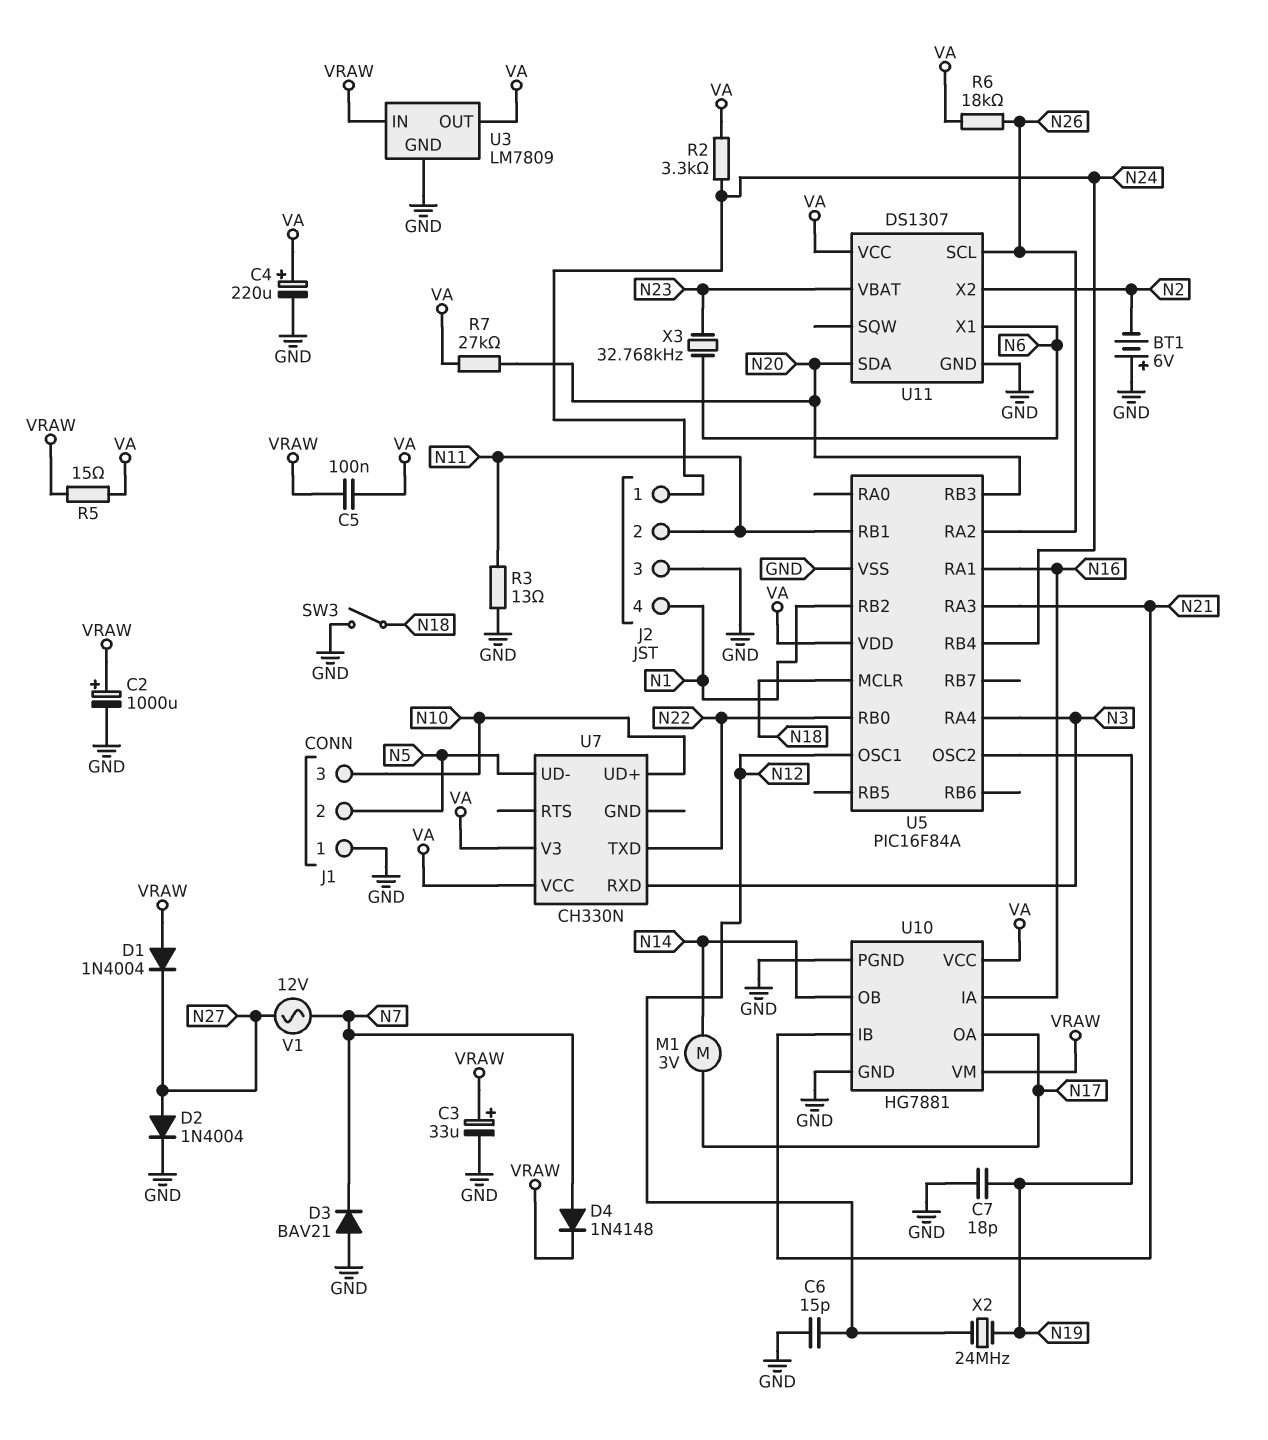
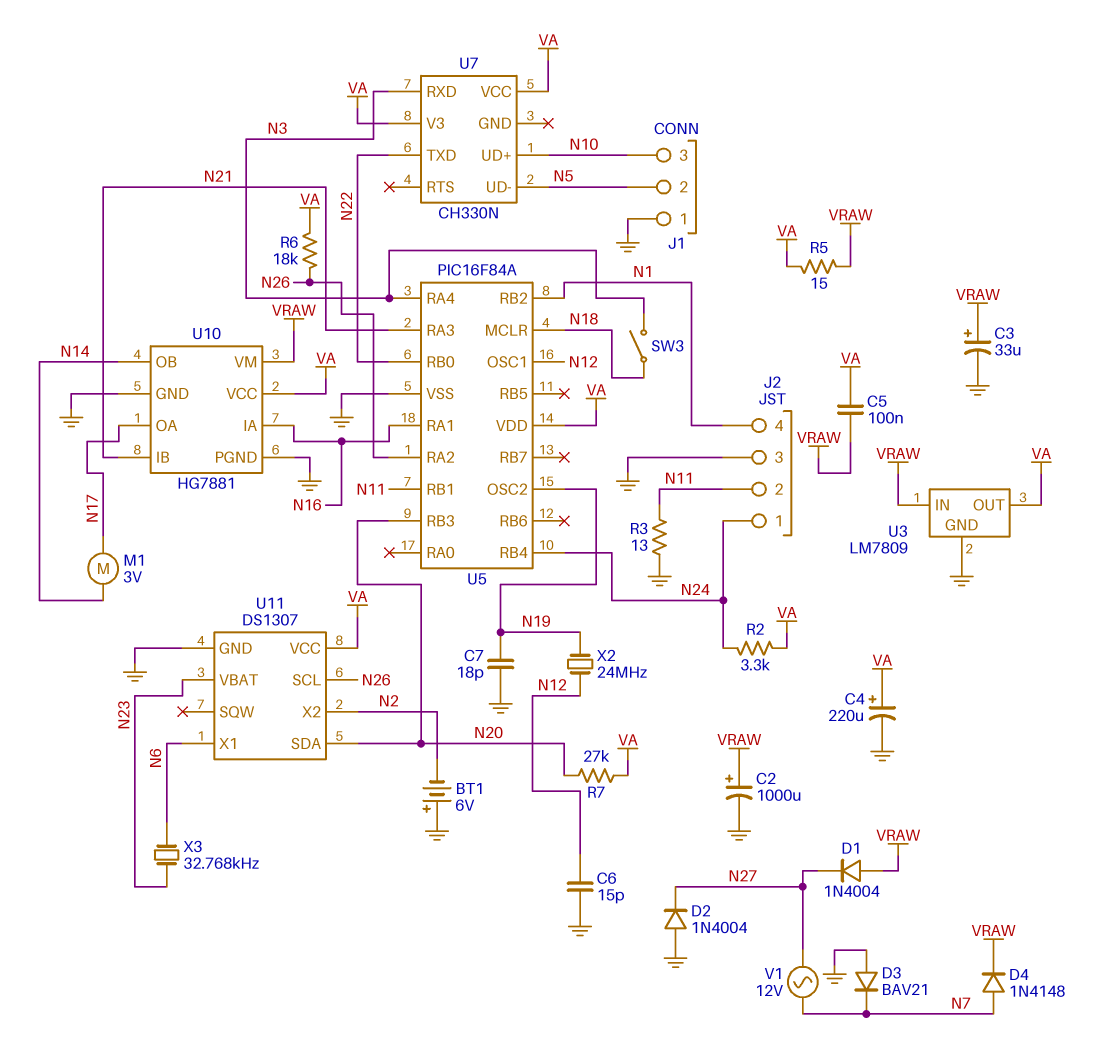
D2: diode 1N4004 (A N27, K GND) -> diode 1N4004 (A GND, K N27)
SW3: switch (GND, N18) -> switch (N3, N18)

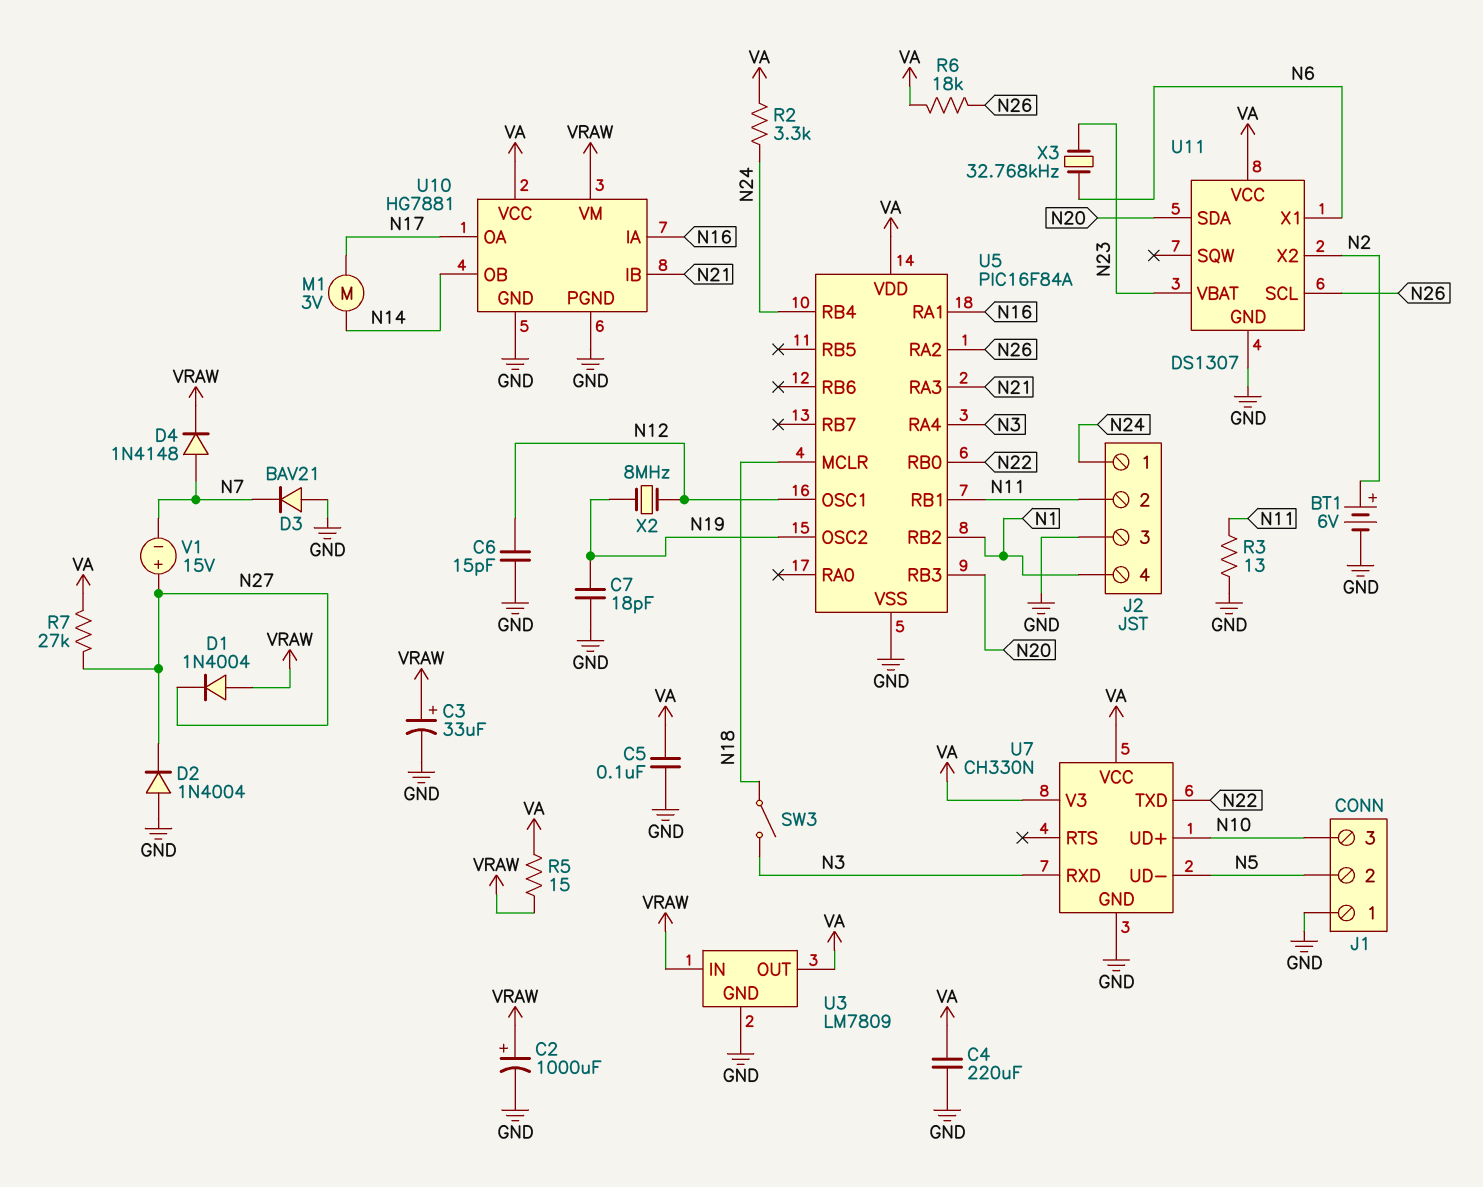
BT1: 6V (plus GND, minus N2) -> 6V (plus N2, minus GND)
C4: 220uF (plus VA, minus GND) -> 220uF (GND, VA)
C5: 100nF (VA, VRAW) -> 100nF (GND, VA)
R7: 27k (N20, VA) -> 27k (N27, VA)
U7 pin GND: none -> GND
V1: AC 12V (N7, N27) -> 15V (plus N27, minus N7)
X2: 24MHz (N12, N19) -> 8MHz (N12, N19)

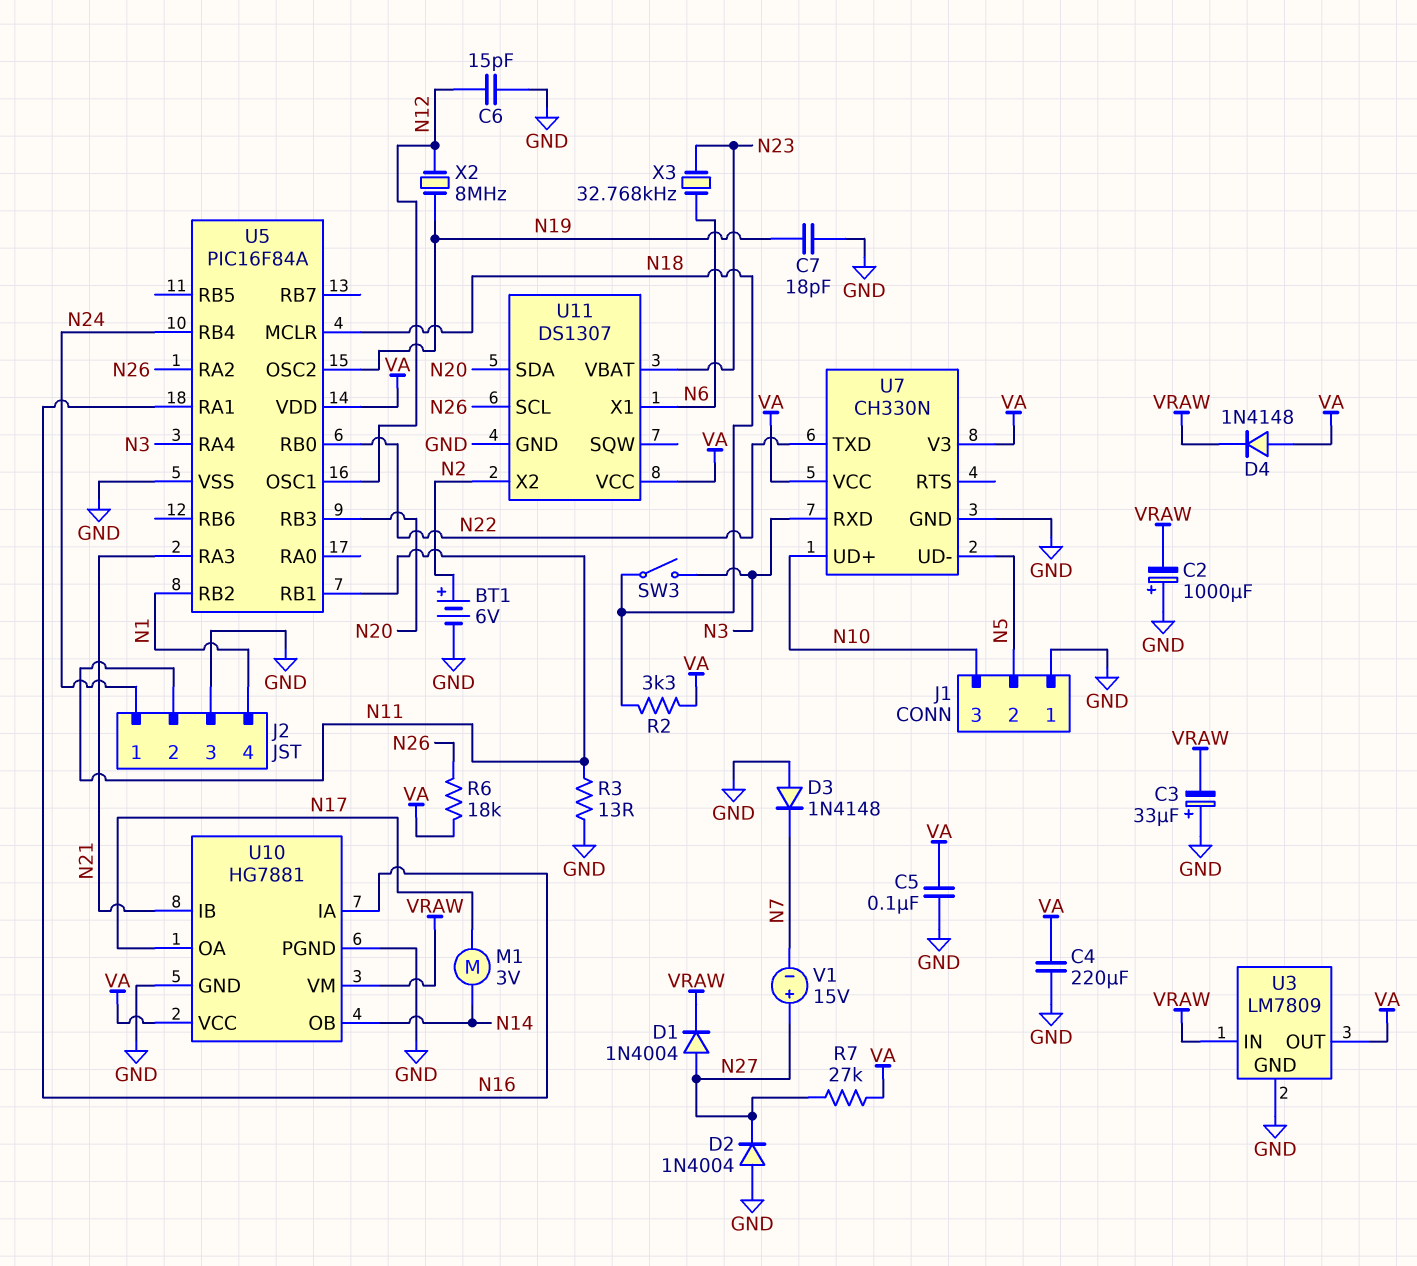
C2: 1000uF (plus VRAW, minus GND) -> 1000uF (plus GND, minus VRAW)
C3: 33uF (plus VRAW, minus GND) -> 33uF (plus GND, minus VRAW)
D1: diode 1N4004 (A VRAW, K N27) -> diode 1N4004 (A N27, K VRAW)
D3: diode BAV21 (A GND, K N7) -> diode 1N4148 (A GND, K N7)
D4: diode 1N4148 (A N7, K VRAW) -> diode 1N4148 (A VA, K VRAW)
R2: 3.3k (N24, VA) -> 3.3k (N18, VA)
R5: 15 (VA, VRAW) -> none

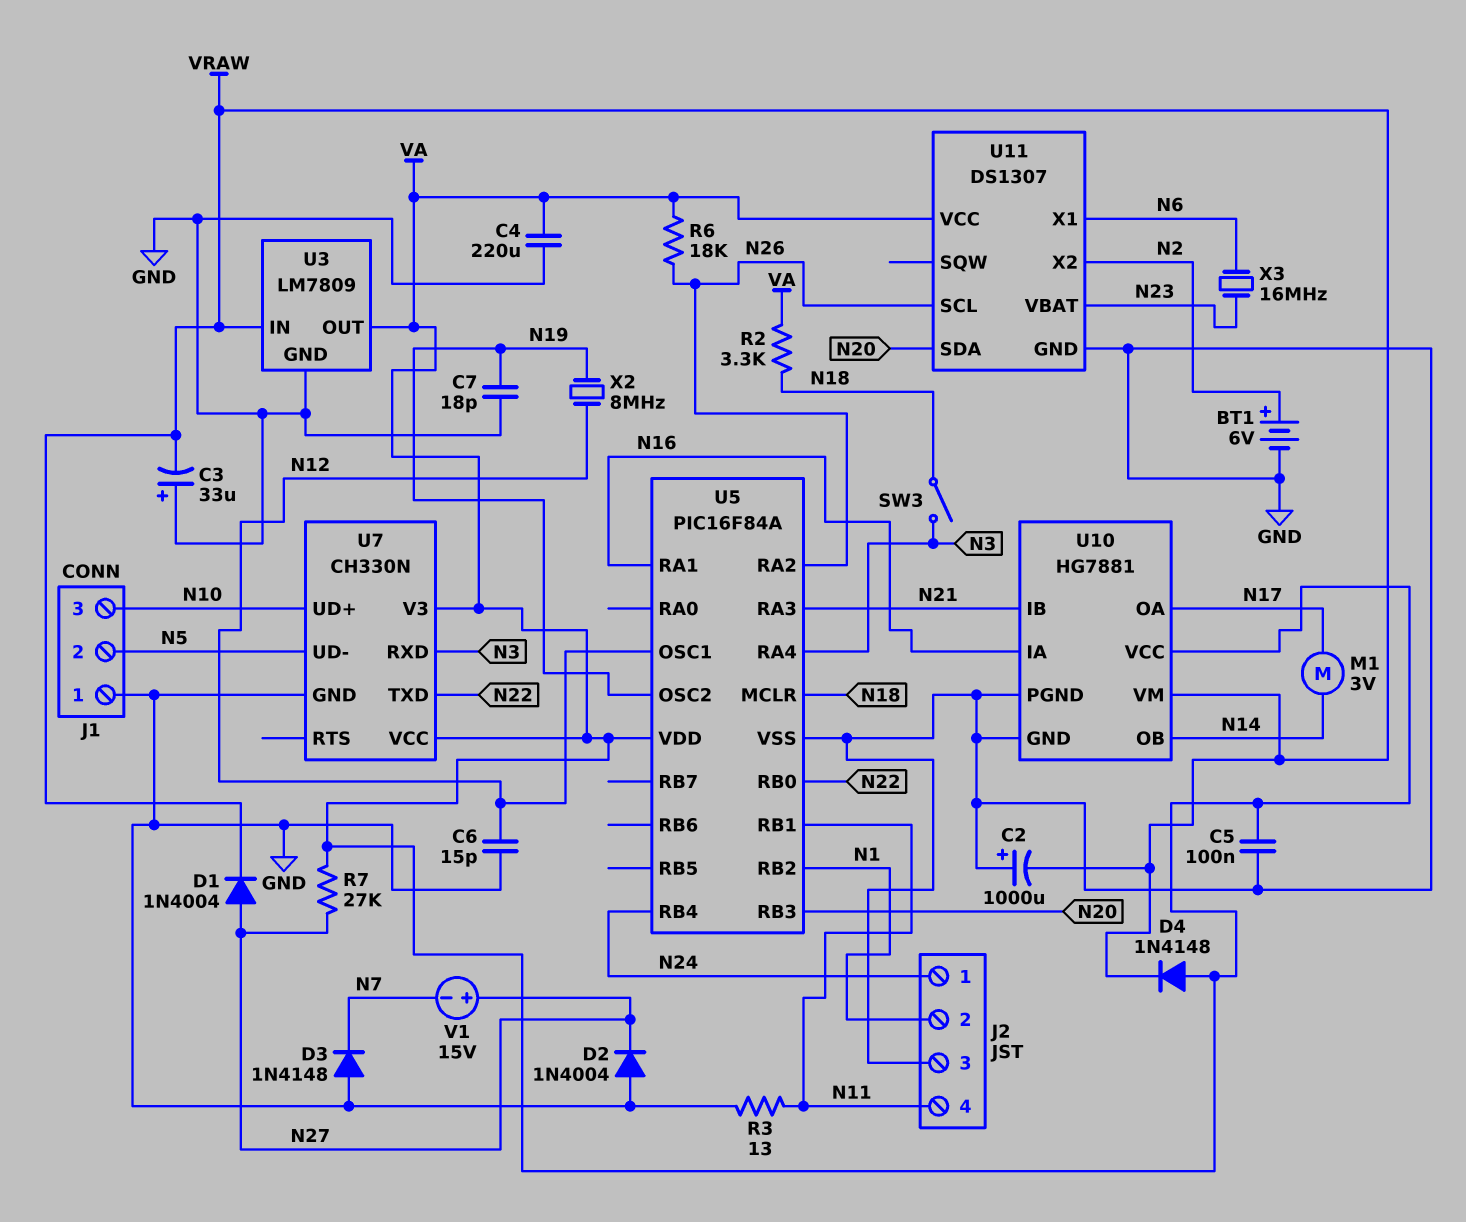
J2 pin 2: N11 -> N1
J2 pin 4: N1 -> N11
X3: 32.768kHz (N6, N23) -> 16MHz (N6, N23)

